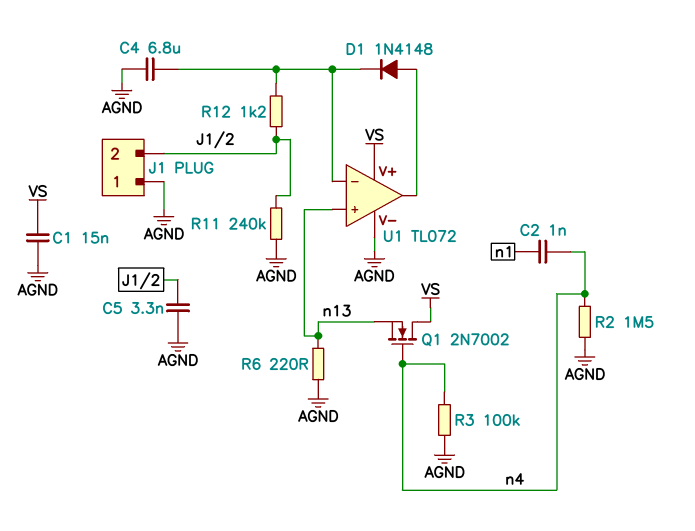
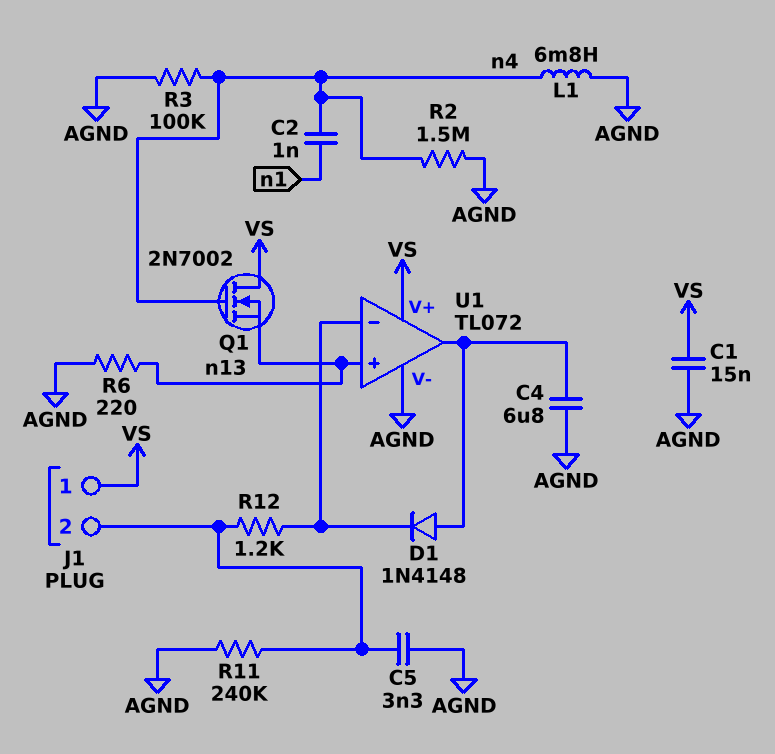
C4: 6.8uF (AGND, U1/in-) -> 6.8uF (AGND, U1/out)
J1 pin 1: AGND -> VS
L1: none -> 6.8mH (AGND, n4)

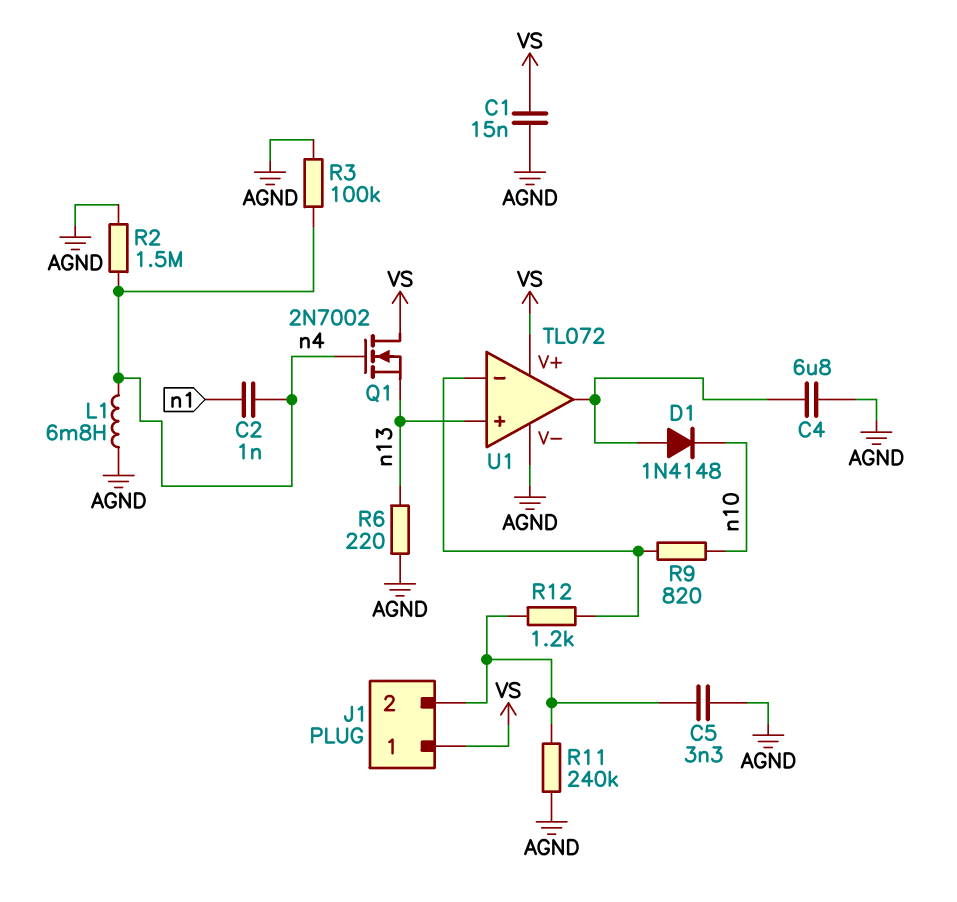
D1: diode 1N4148 (A U1/out, K U1/in-) -> diode 1N4148 (A U1/out, K n10)
R9: none -> 820 (U1/in-, n10)

